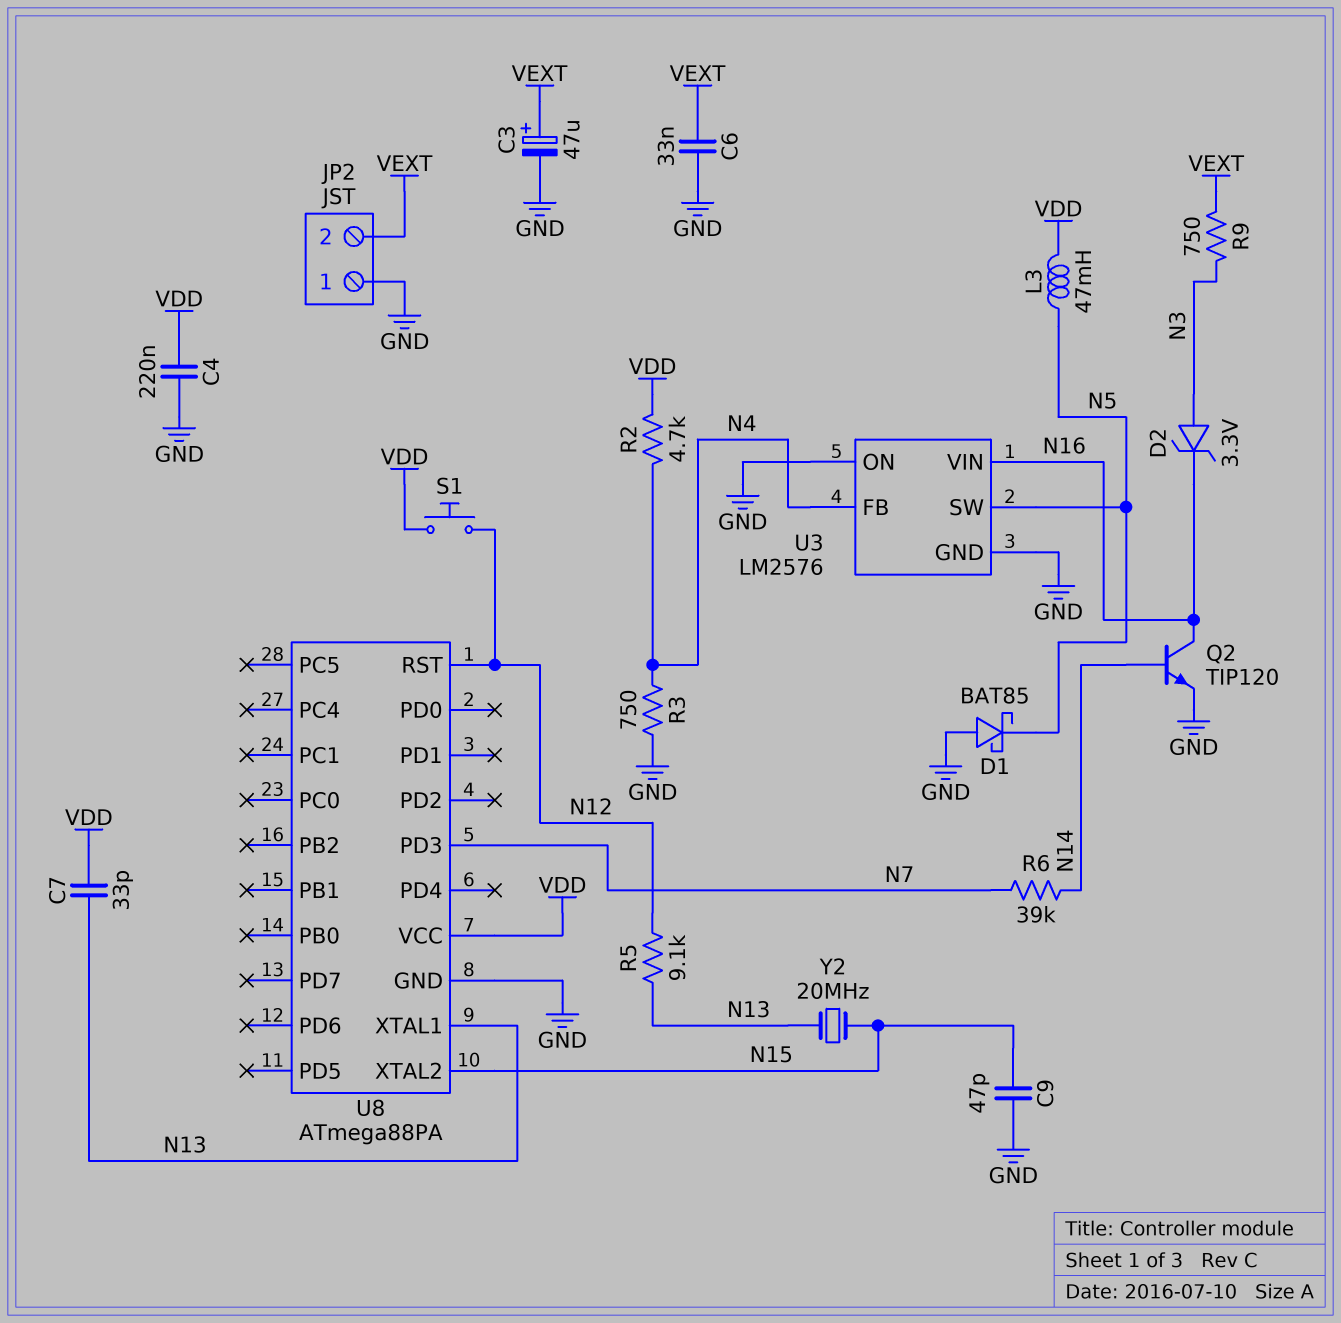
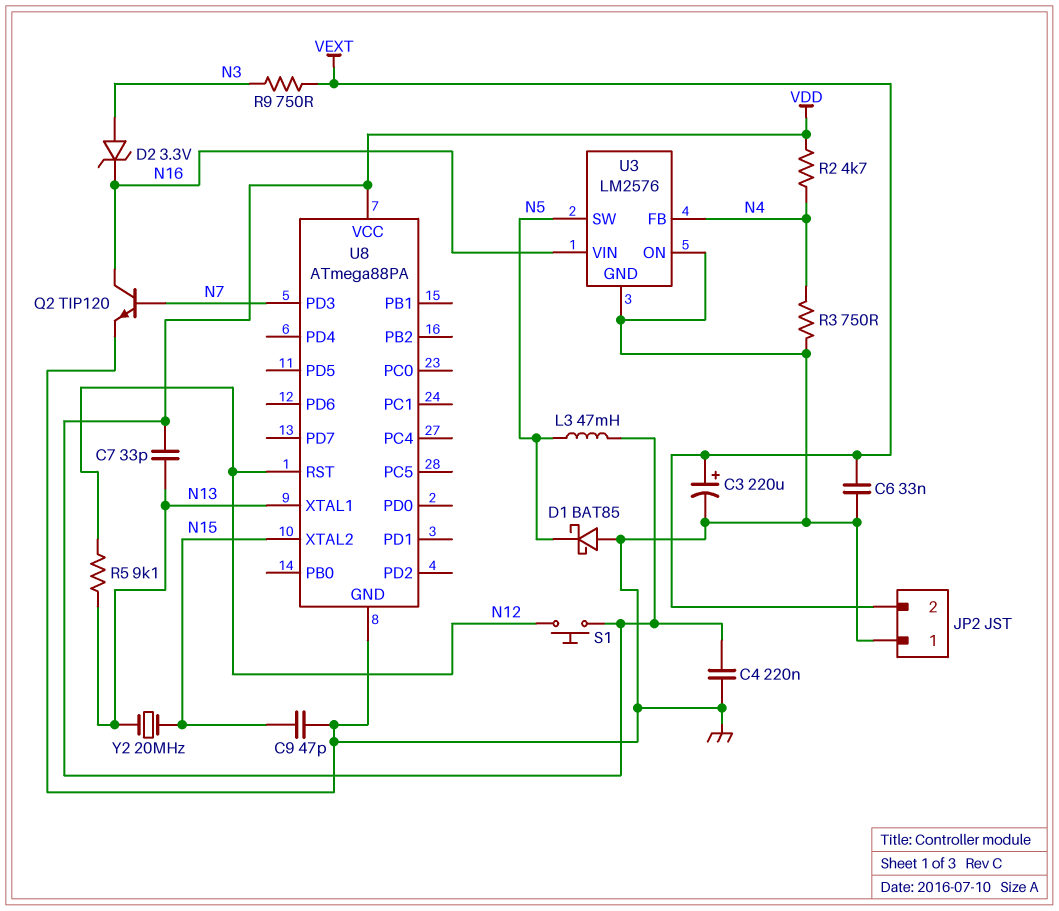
C3: 47uF (plus VEXT, minus GND) -> 220uF (plus VEXT, minus GND)
Q2: NPN TIP120 (B N14, C N16, E GND) -> NPN TIP120 (B N7, C N16, E GND)
R6: 39k (N7, N14) -> none

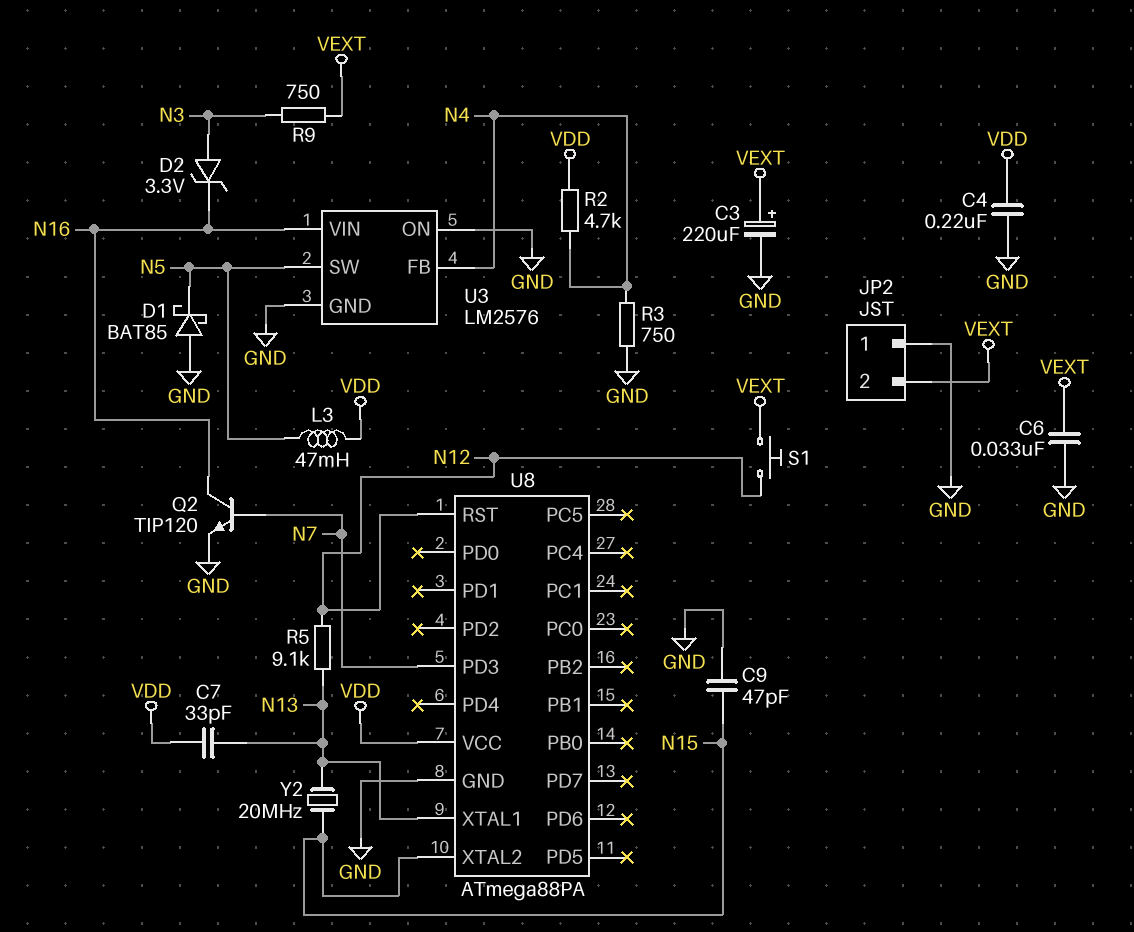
S1: button (N12, VDD) -> button (N12, VEXT)

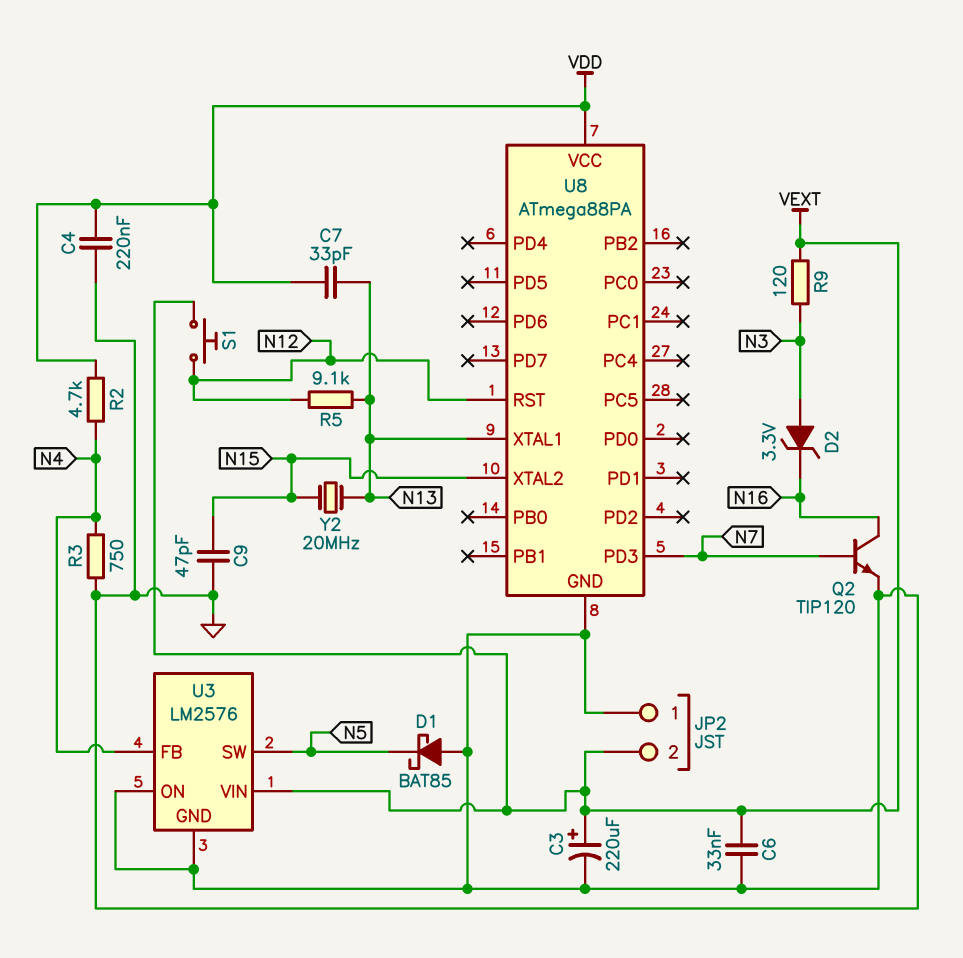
L3: 47mH (N5, VDD) -> none
R9: 750 (N3, VEXT) -> 120 (N3, VEXT)
U3 pin VIN: N16 -> VEXT

